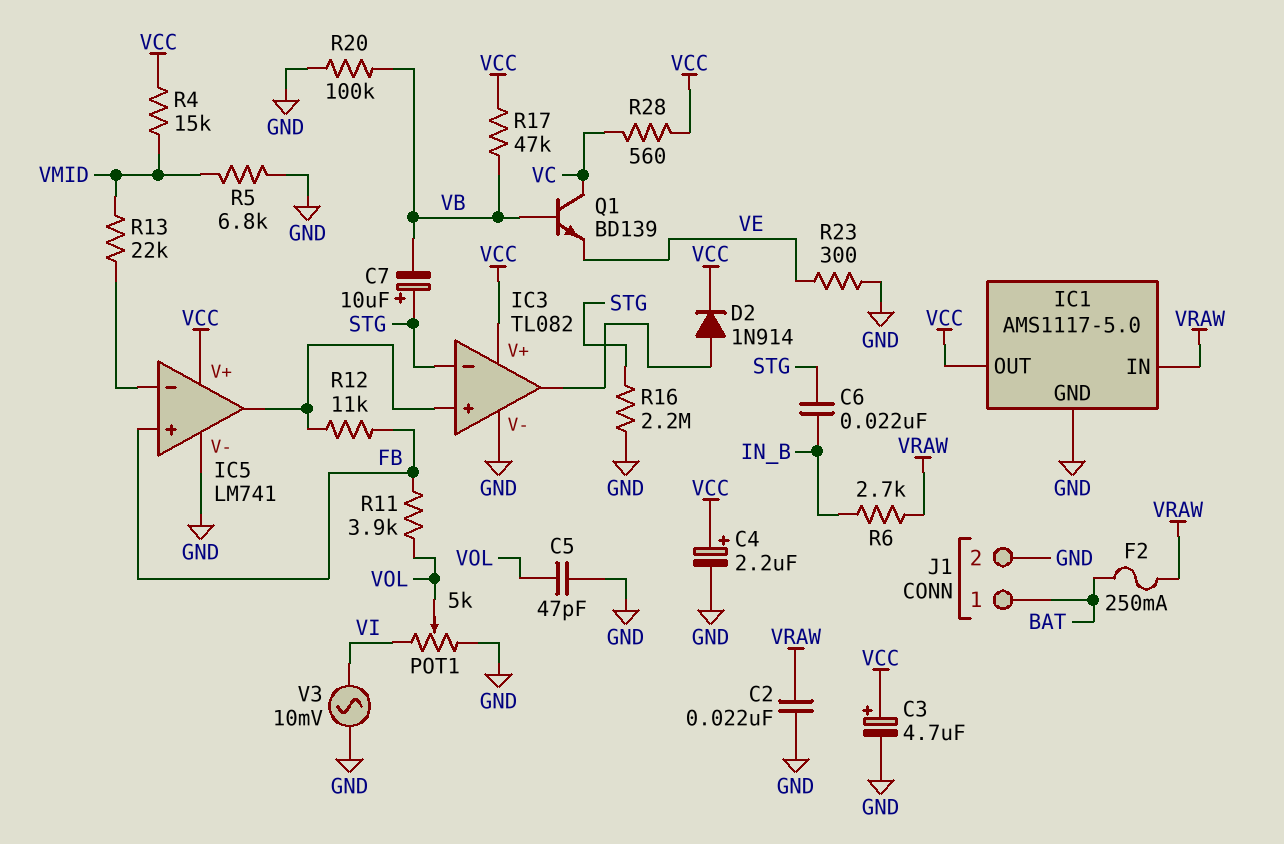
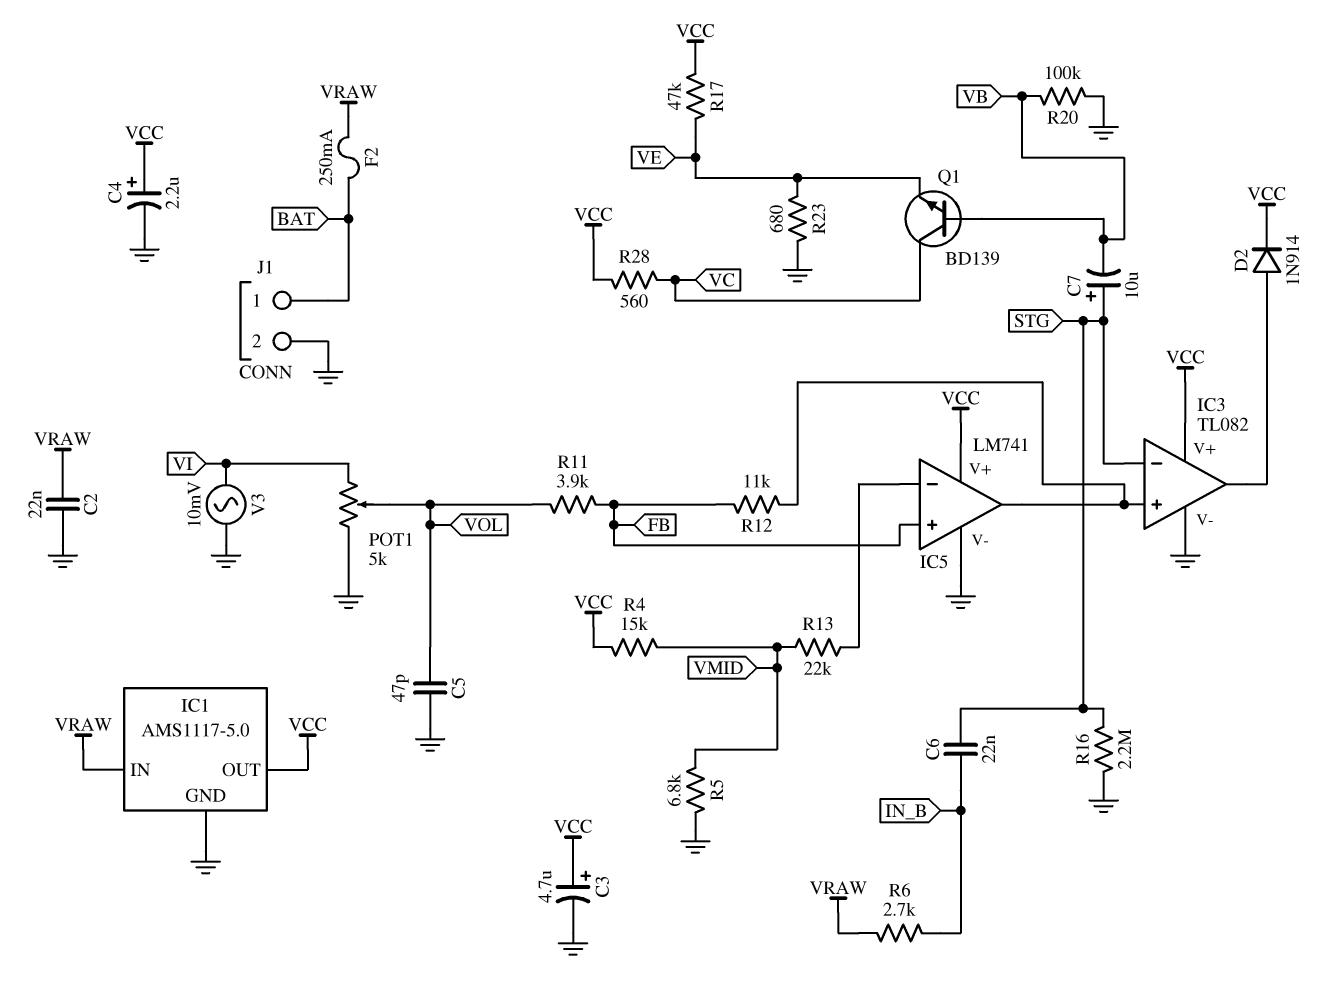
R17: 47k (VB, VCC) -> 47k (VCC, VE)
R23: 300 (GND, VE) -> 680 (GND, VE)

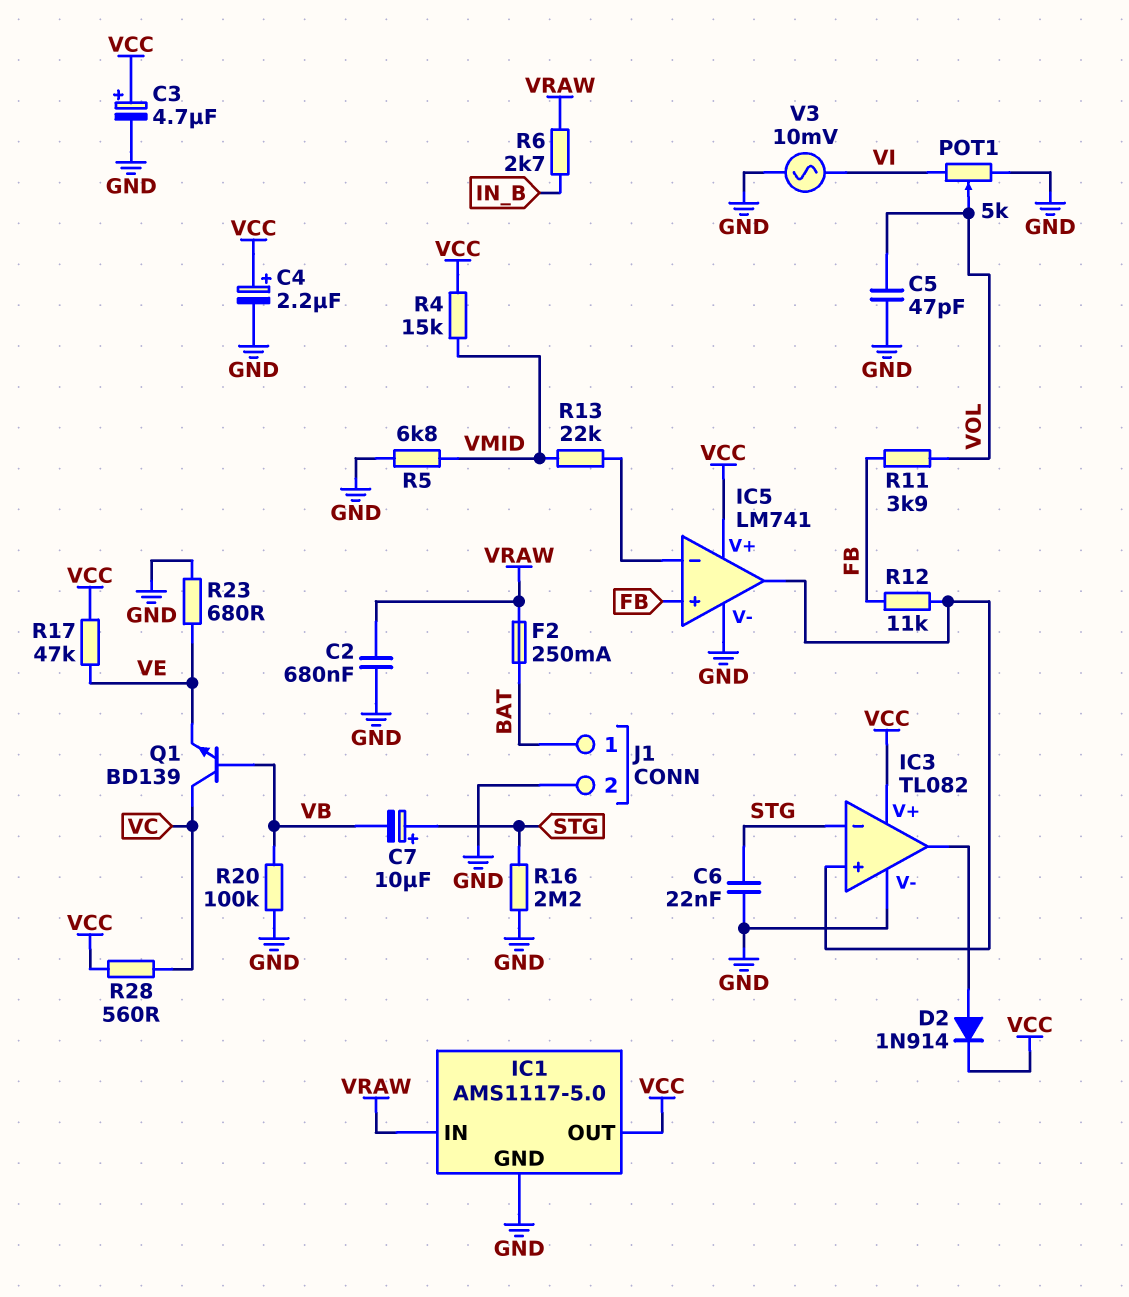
C2: 22nF (GND, VRAW) -> 680nF (GND, VRAW)
C6: 22nF (IN_B, STG) -> 22nF (GND, STG)

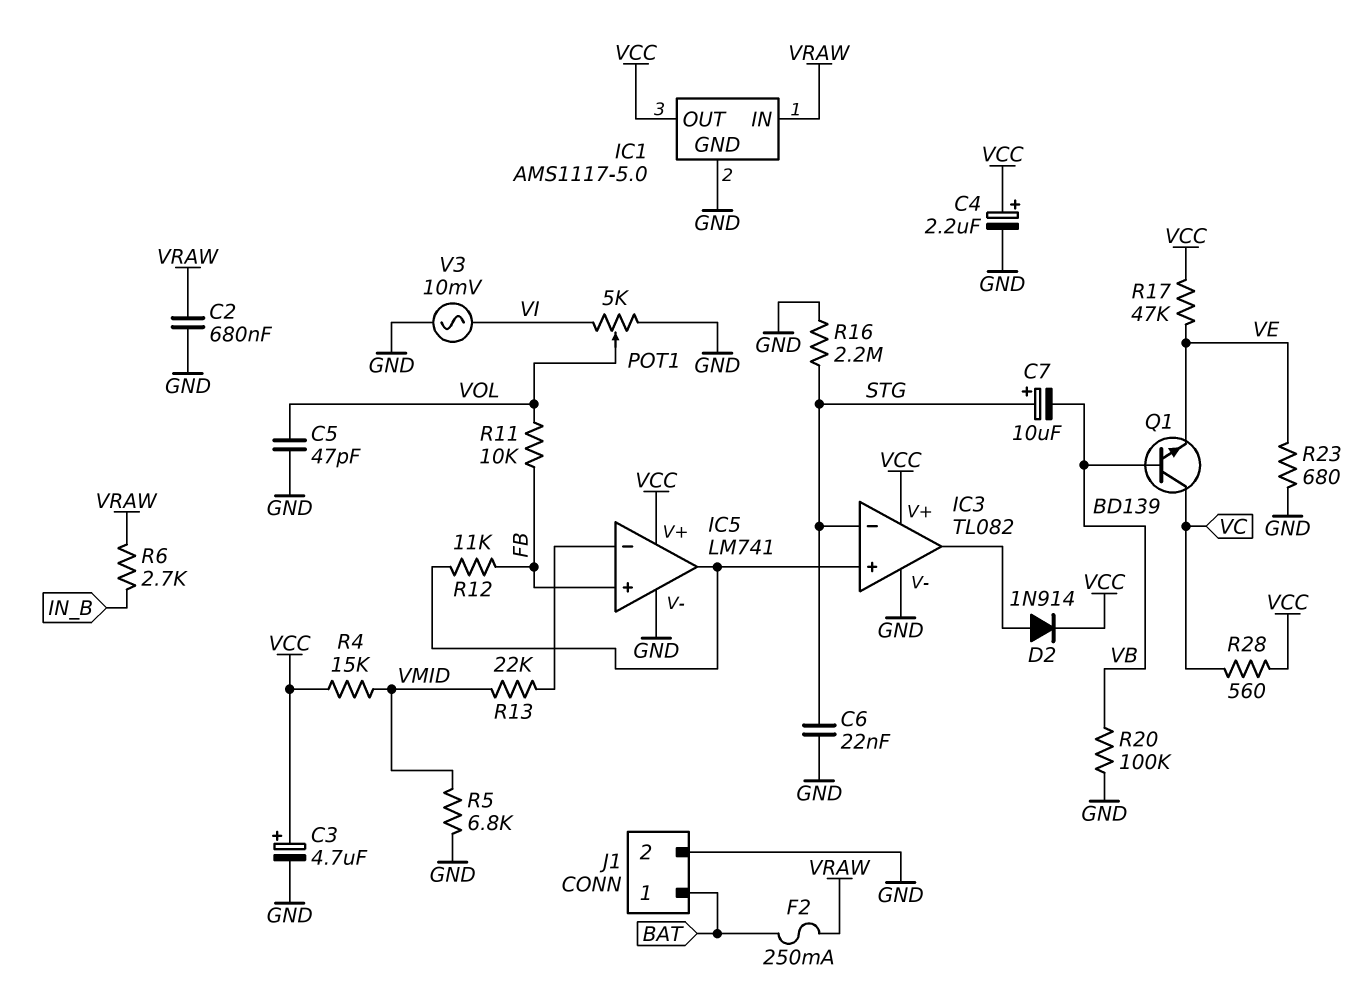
R11: 3.9k (FB, VOL) -> 10k (FB, VOL)

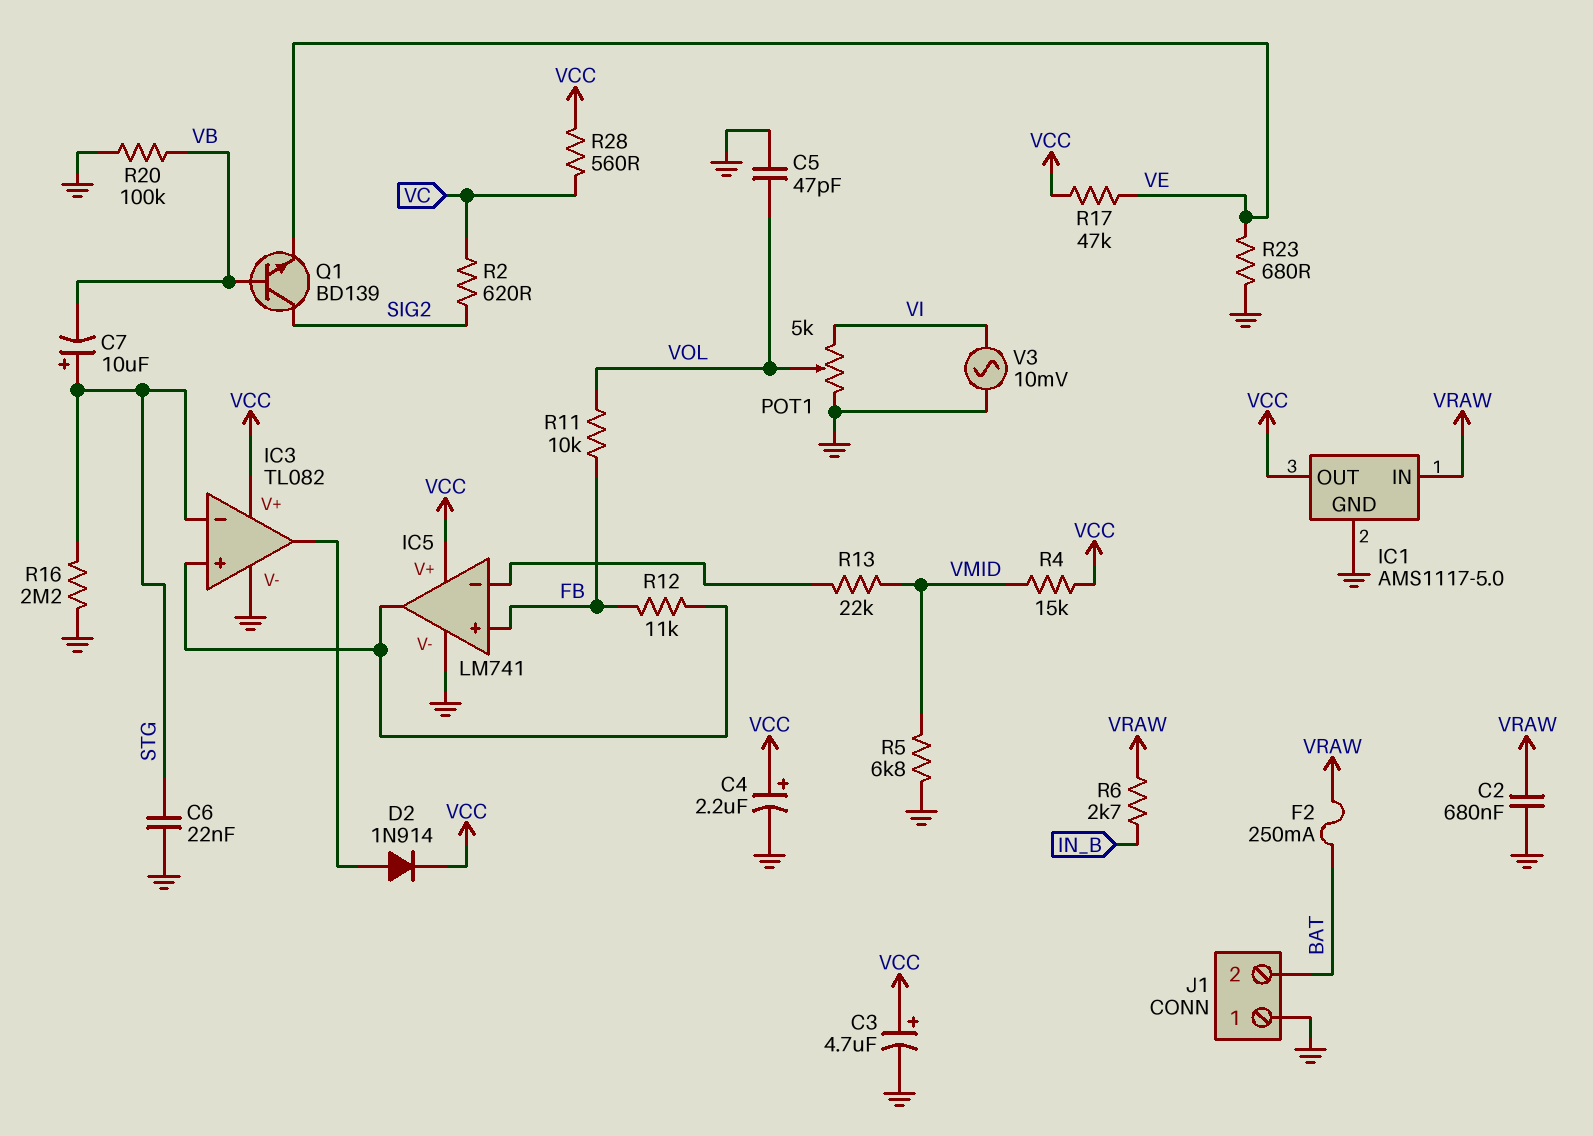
J1 pin 1: BAT -> GND
J1 pin 2: GND -> BAT
Q1: NPN BD139 (B VB, C VC, E VE) -> NPN BD139 (B VB, C SIG2, E VE)
R2: none -> 620 (SIG2, VC)

